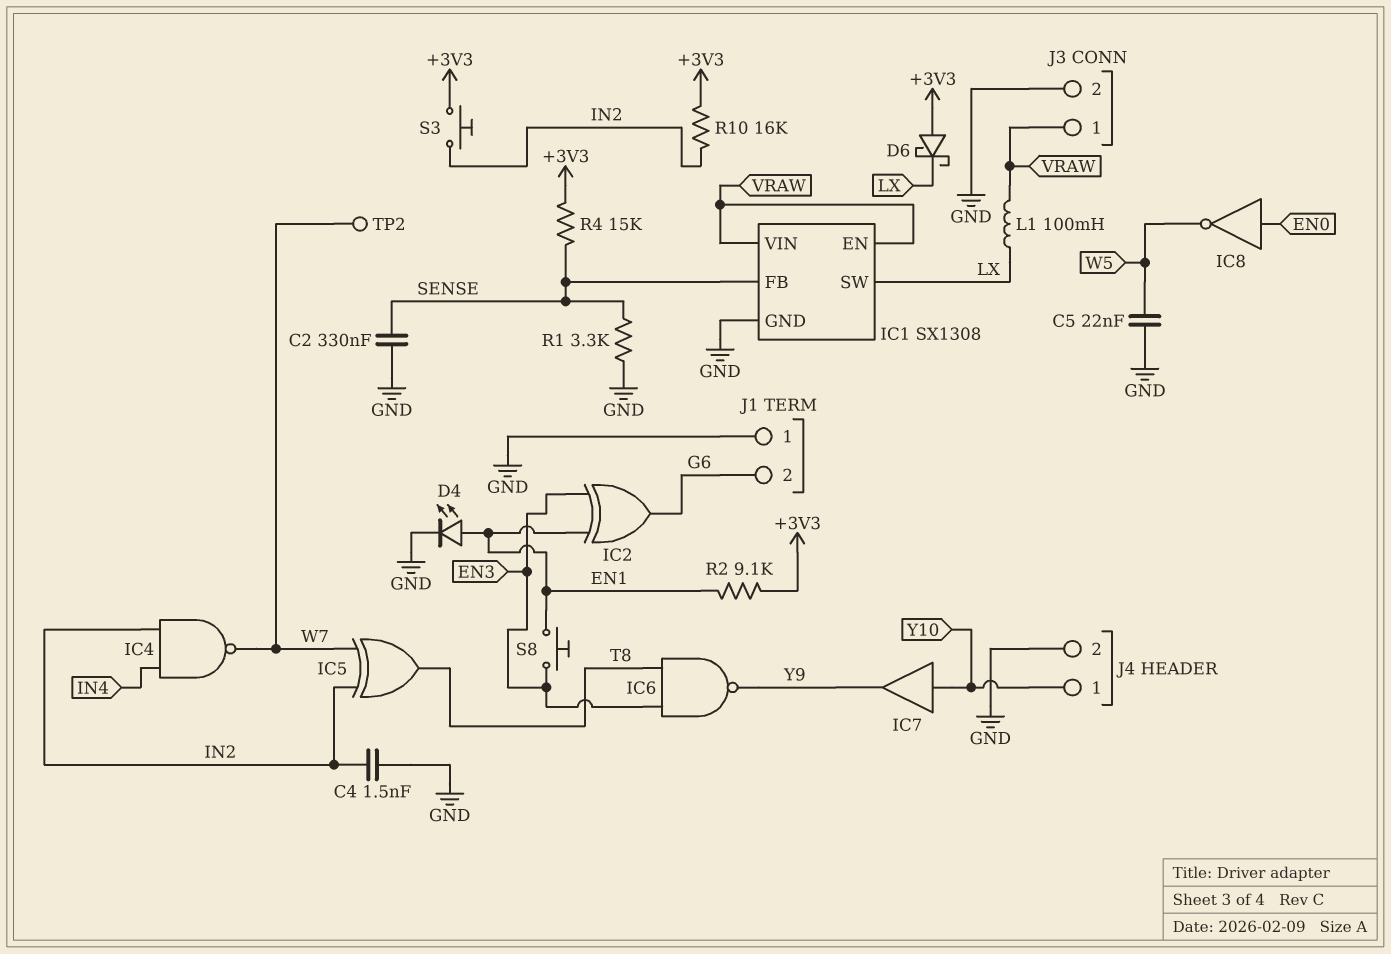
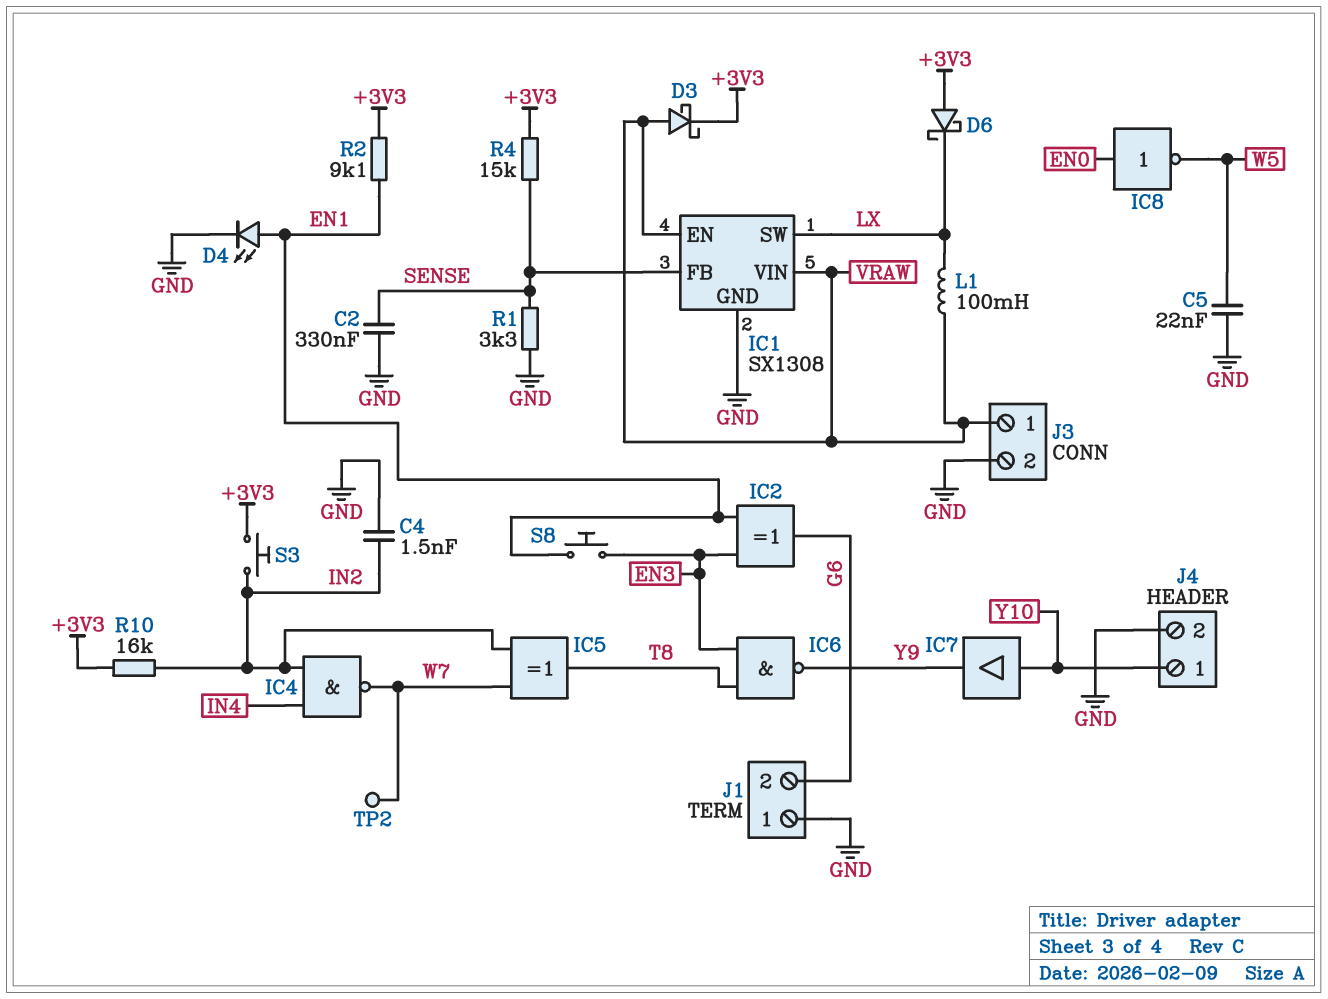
D3: none -> schottky (A VRAW, K +3V3)

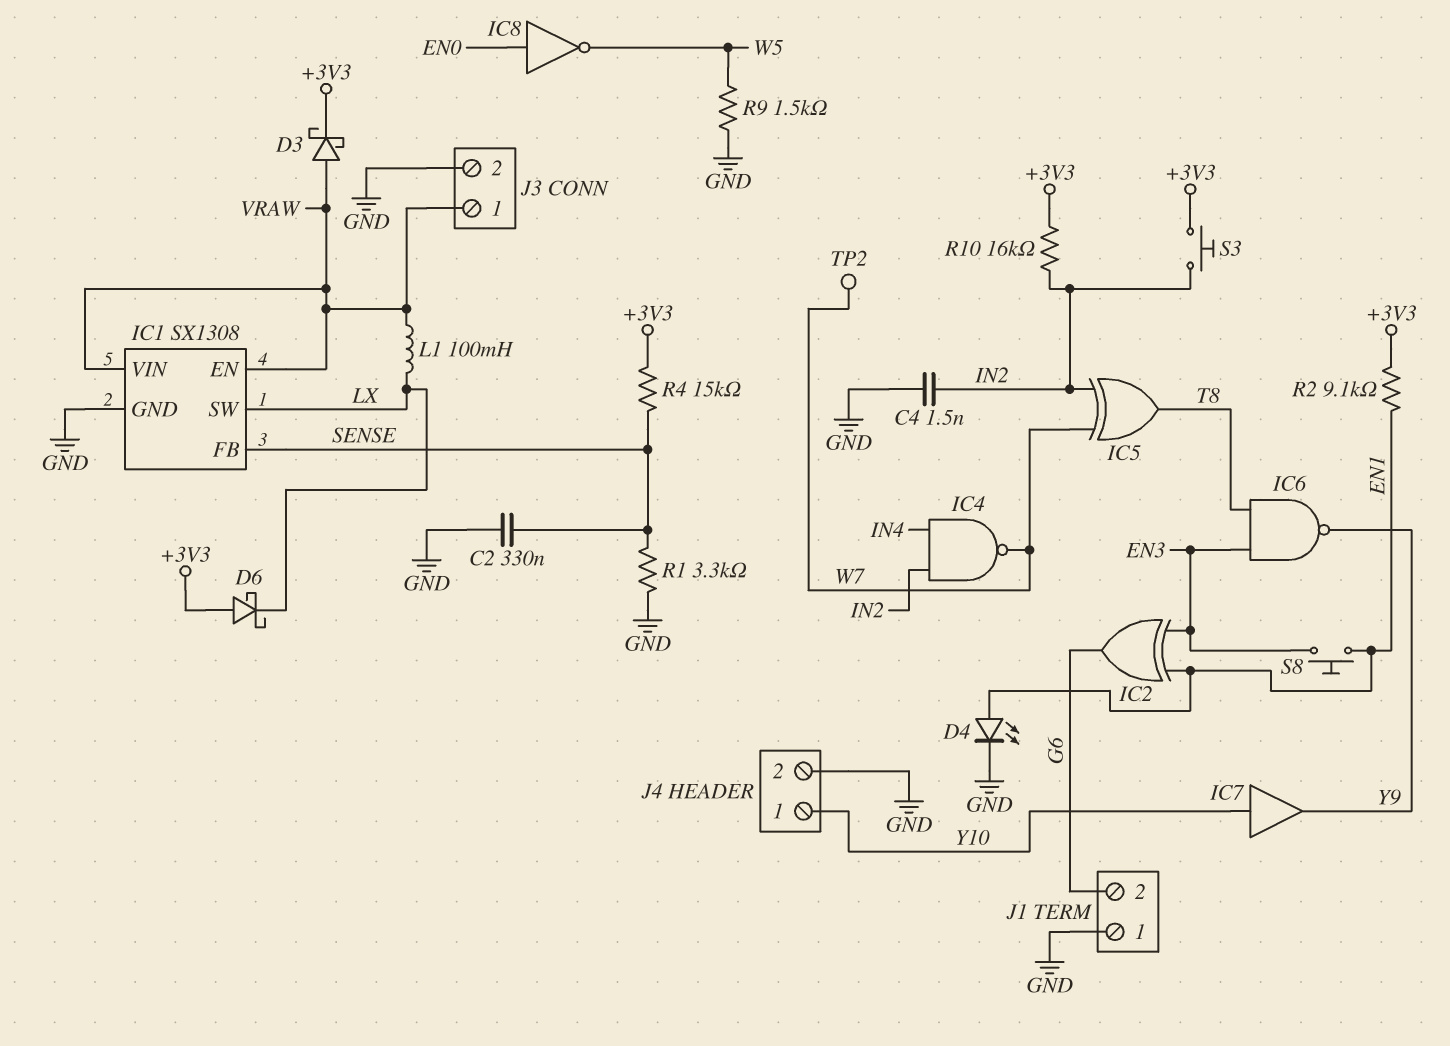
C5: 22nF (GND, W5) -> none
R9: none -> 1.5k (GND, W5)

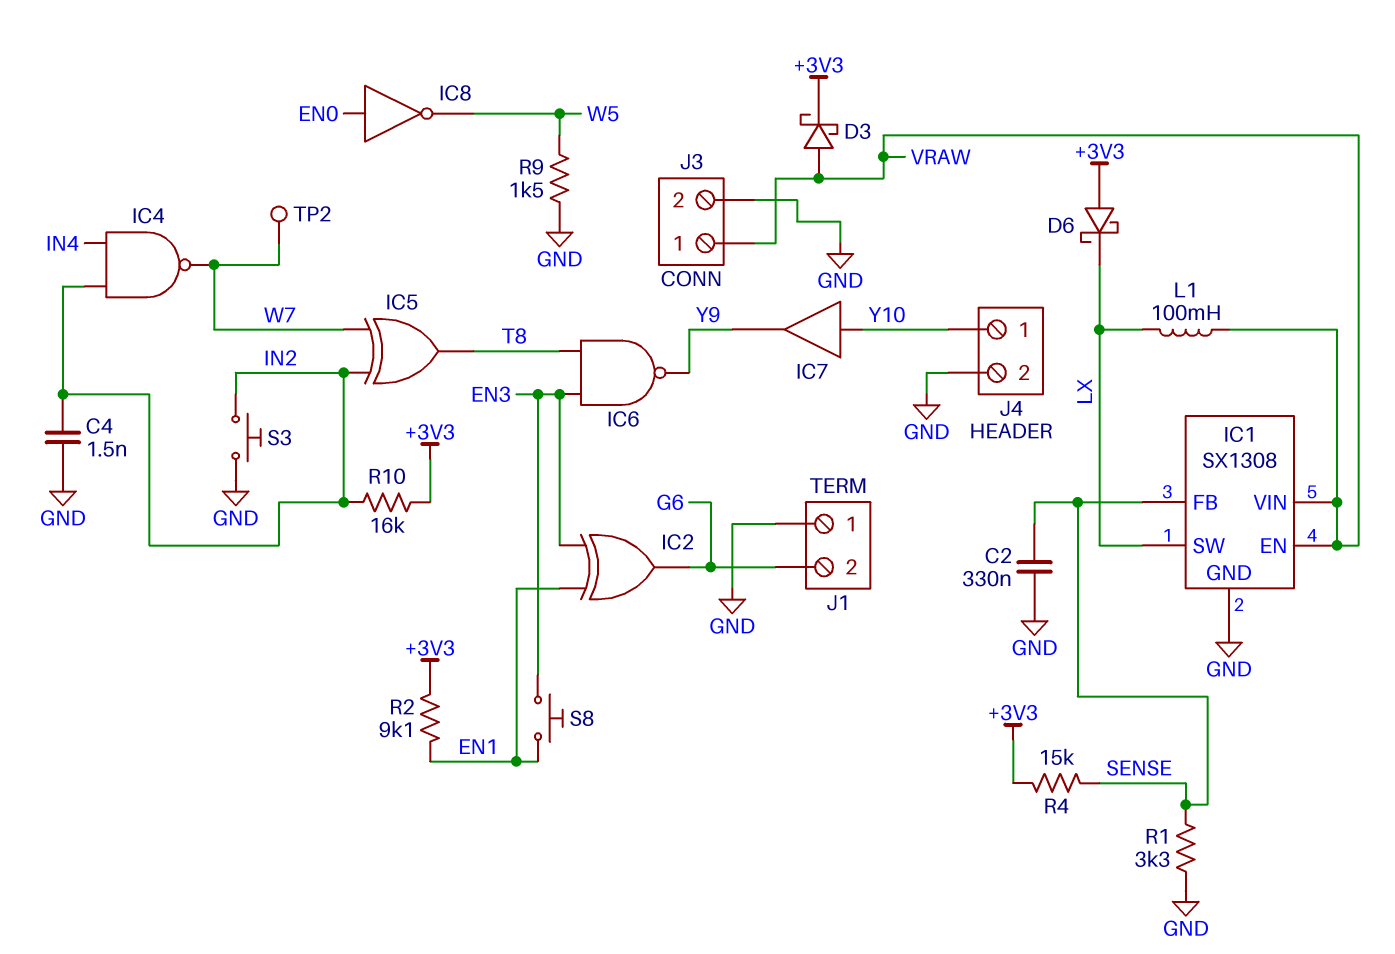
D4: LED (A EN1, K GND) -> none
S3: button (+3V3, IN2) -> button (GND, IN2)

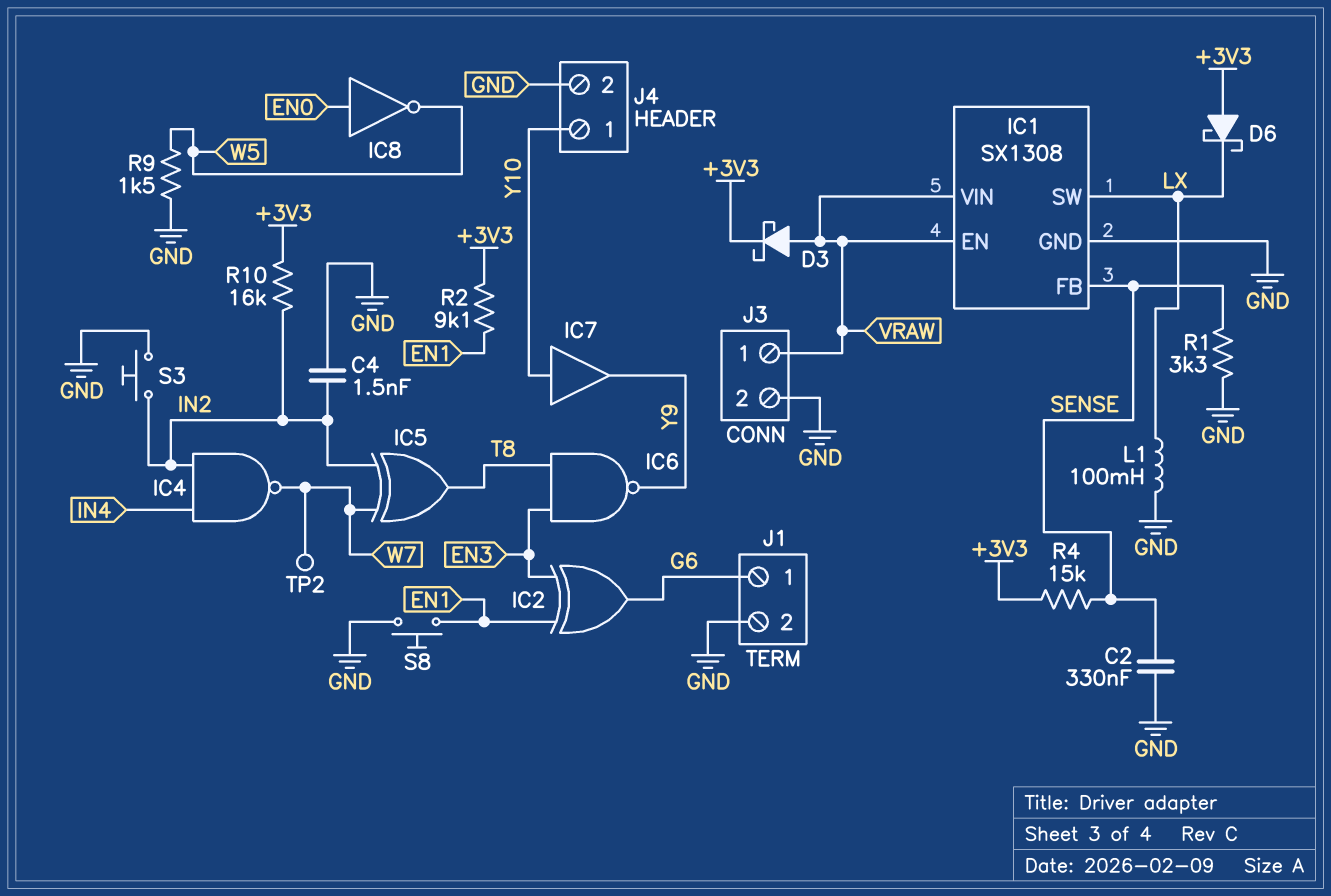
J1 pin 1: GND -> G6
J1 pin 2: G6 -> GND
L1: 100mH (LX, VRAW) -> 100mH (GND, LX)
S8: button (EN1, EN3) -> button (EN1, GND)

